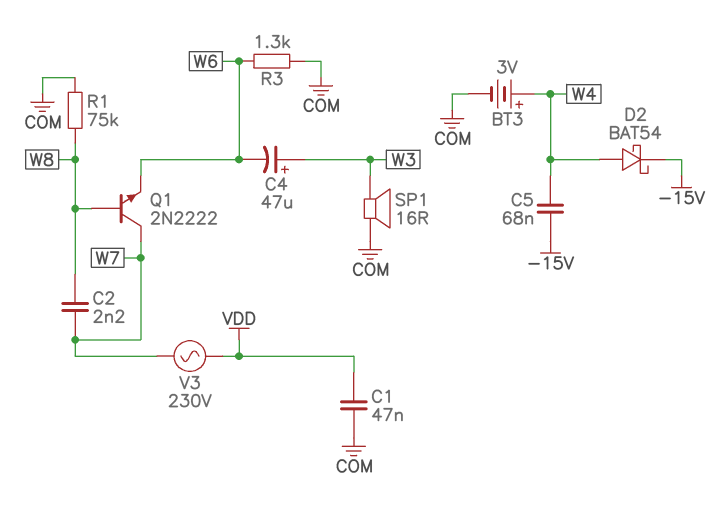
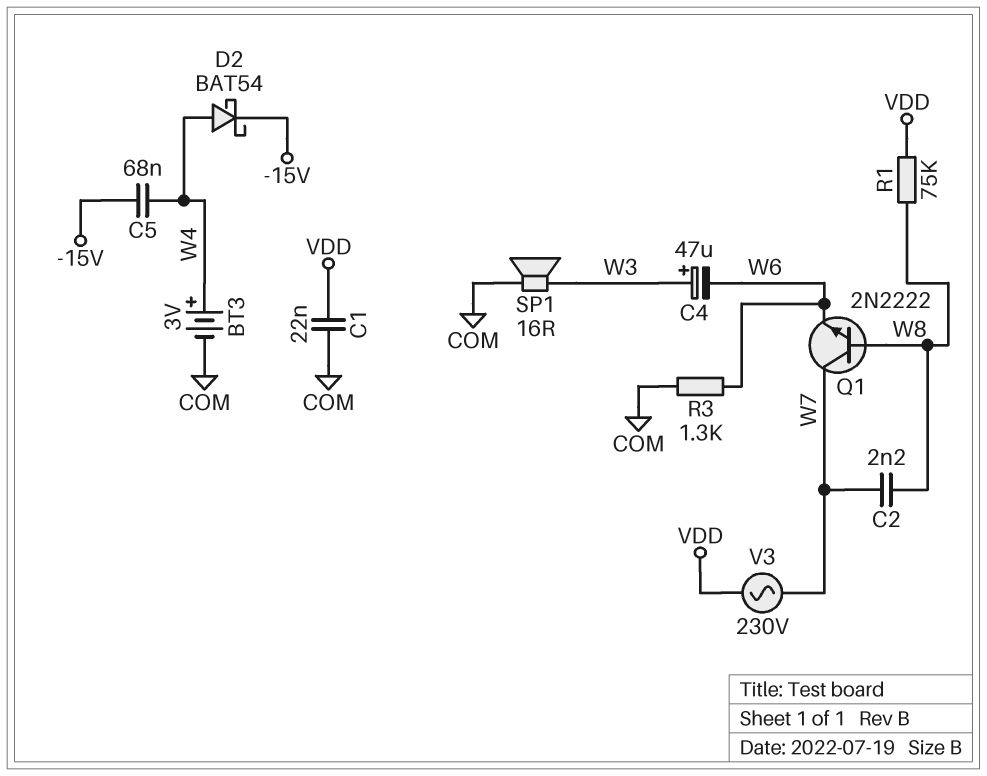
C1: 47nF (COM, VDD) -> 22nF (COM, VDD)
R1: 75k (COM, W8) -> 75k (VDD, W8)

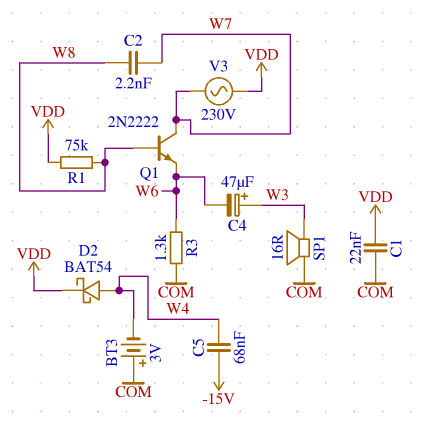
BT3: 3V (plus W4, minus COM) -> 3V (plus COM, minus W4)
D2: schottky BAT54 (A W4, K -15V) -> schottky BAT54 (A W4, K VDD)

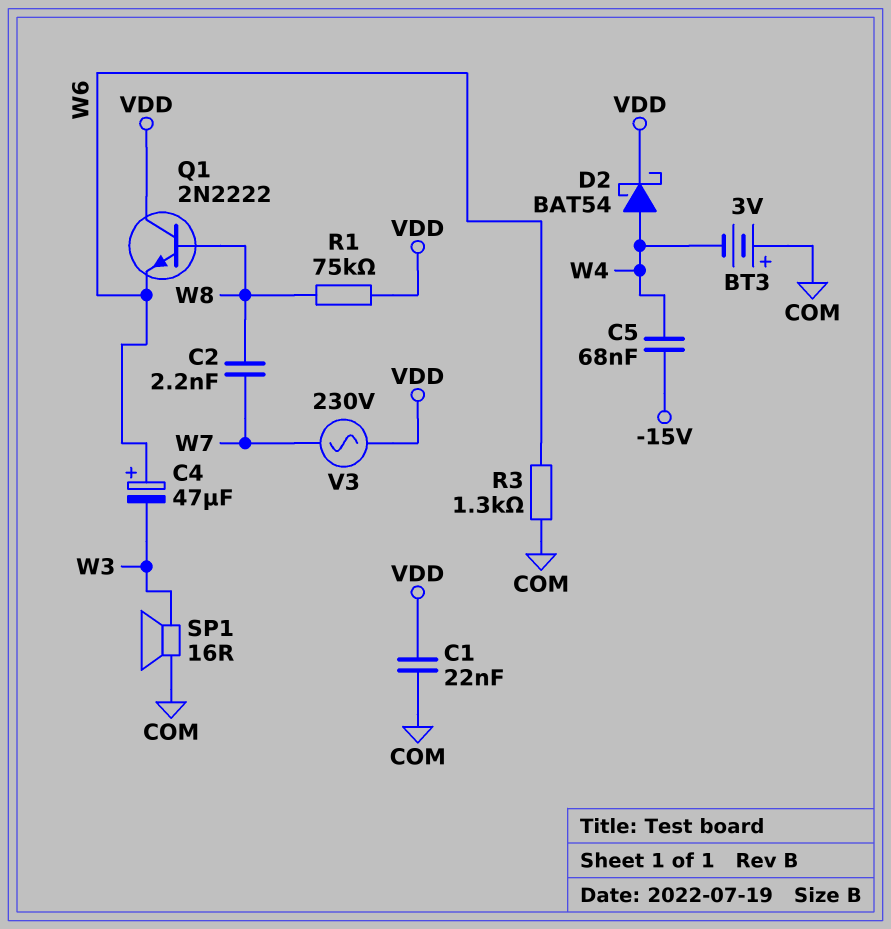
C4: 47uF (plus W3, minus W6) -> 47uF (plus W6, minus W3)
Q1: NPN 2N2222 (B W8, C W7, E W6) -> NPN 2N2222 (B W8, C VDD, E W6)

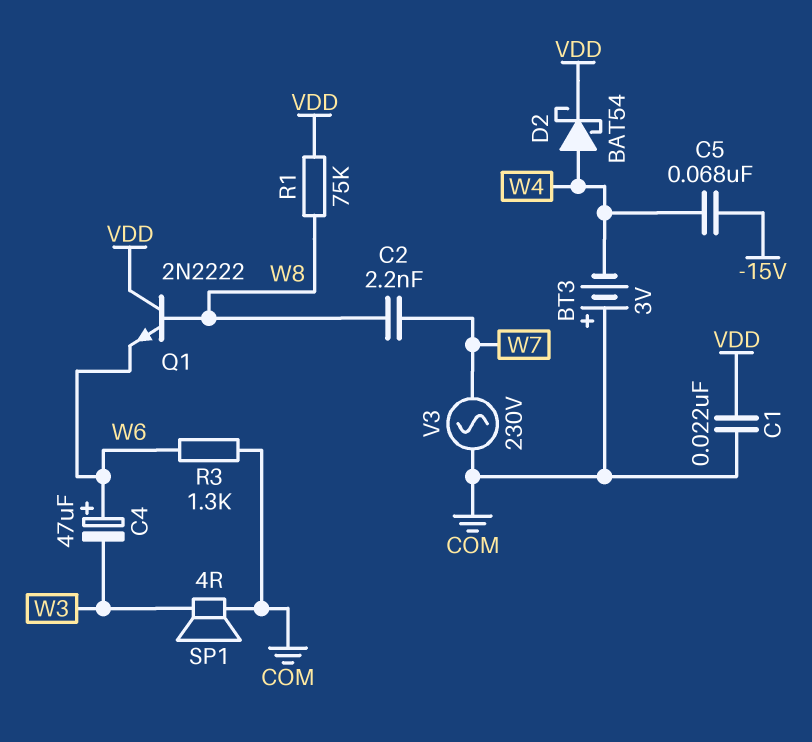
SP1: speaker 16R (COM, W3) -> speaker 4R (COM, W3)
V3: AC 230V (VDD, W7) -> AC 230V (COM, W7)

